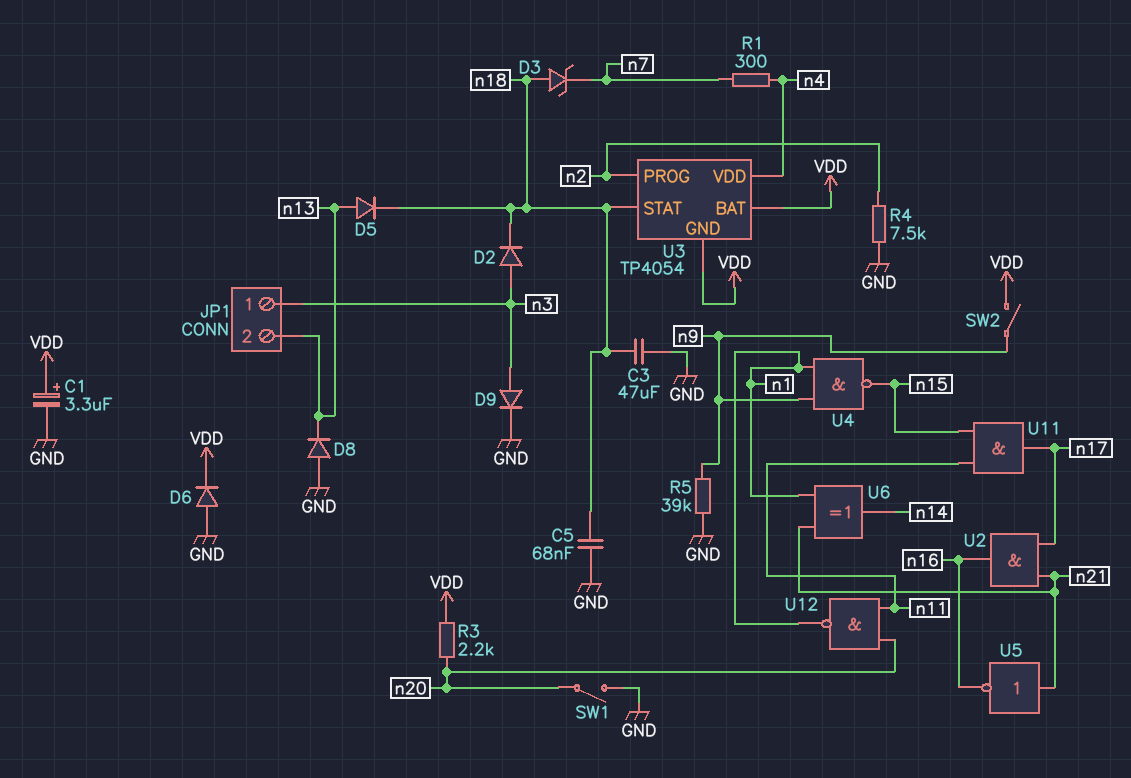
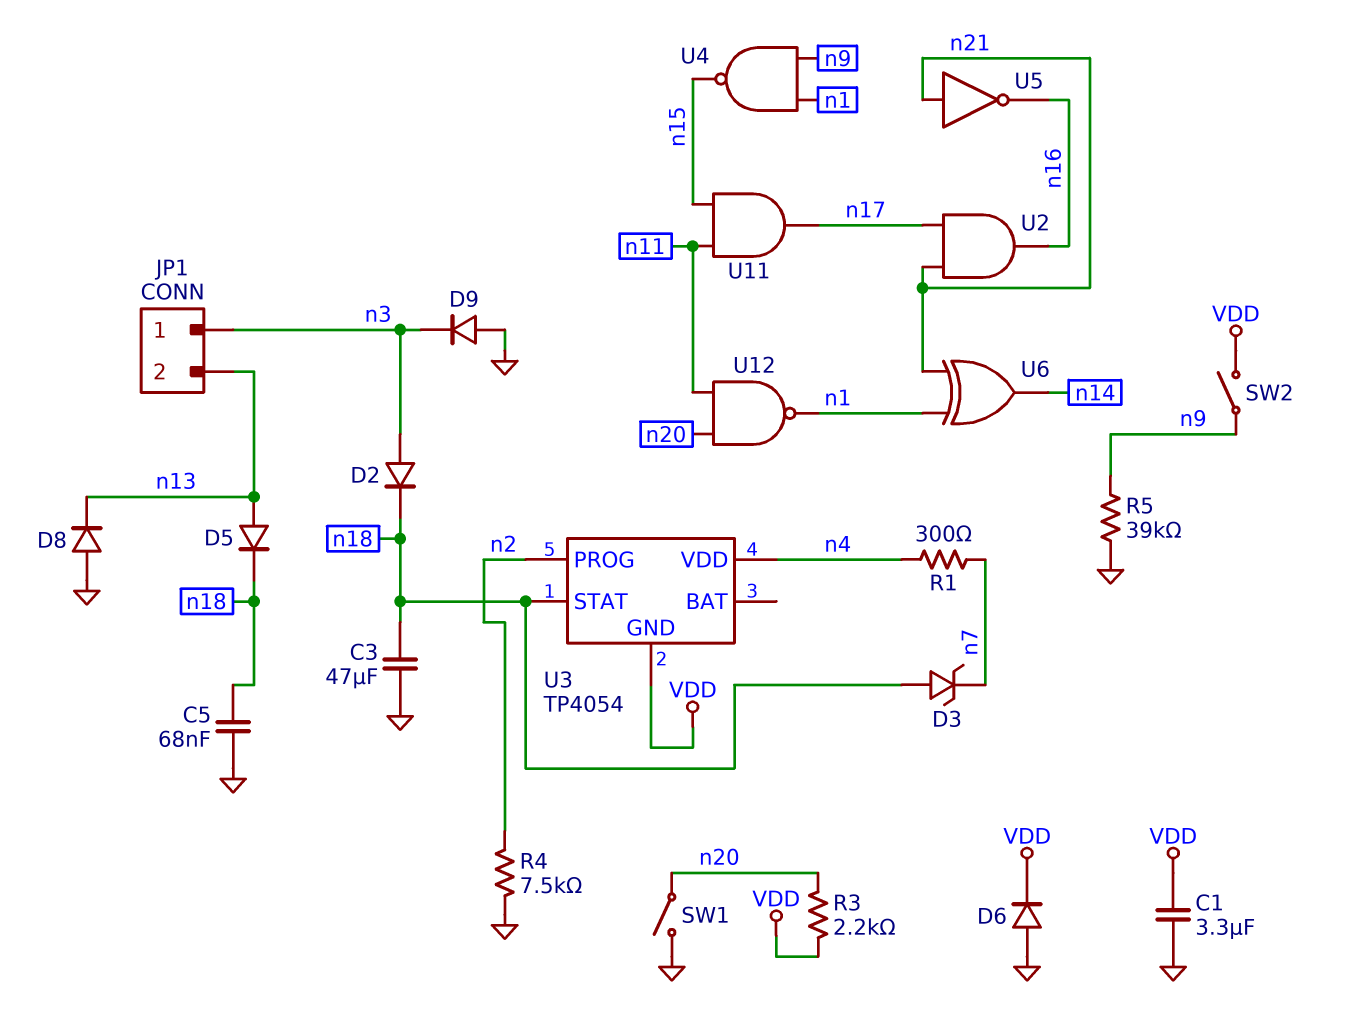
C1: 3.3uF (plus VDD, minus GND) -> 3.3uF (GND, VDD)
D9: diode (A n3, K GND) -> diode (A GND, K n3)
U3 pin BAT: VDD -> none

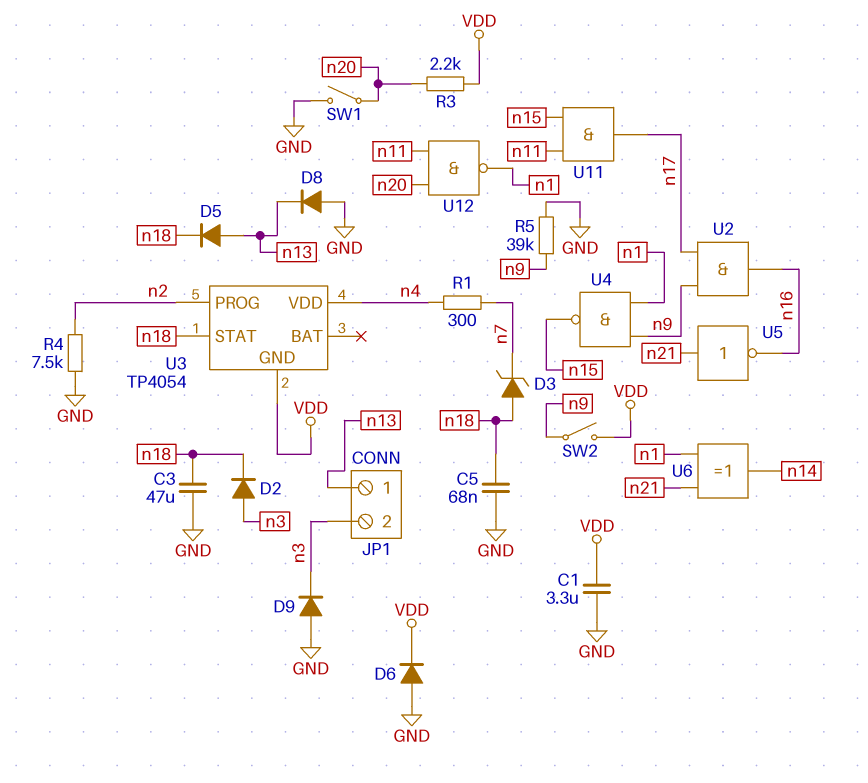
JP1 pin 1: n3 -> n13
JP1 pin 2: n13 -> n3
U2: AND (in n17, in n21, out n16) -> AND (in n9, in n17, out n16)

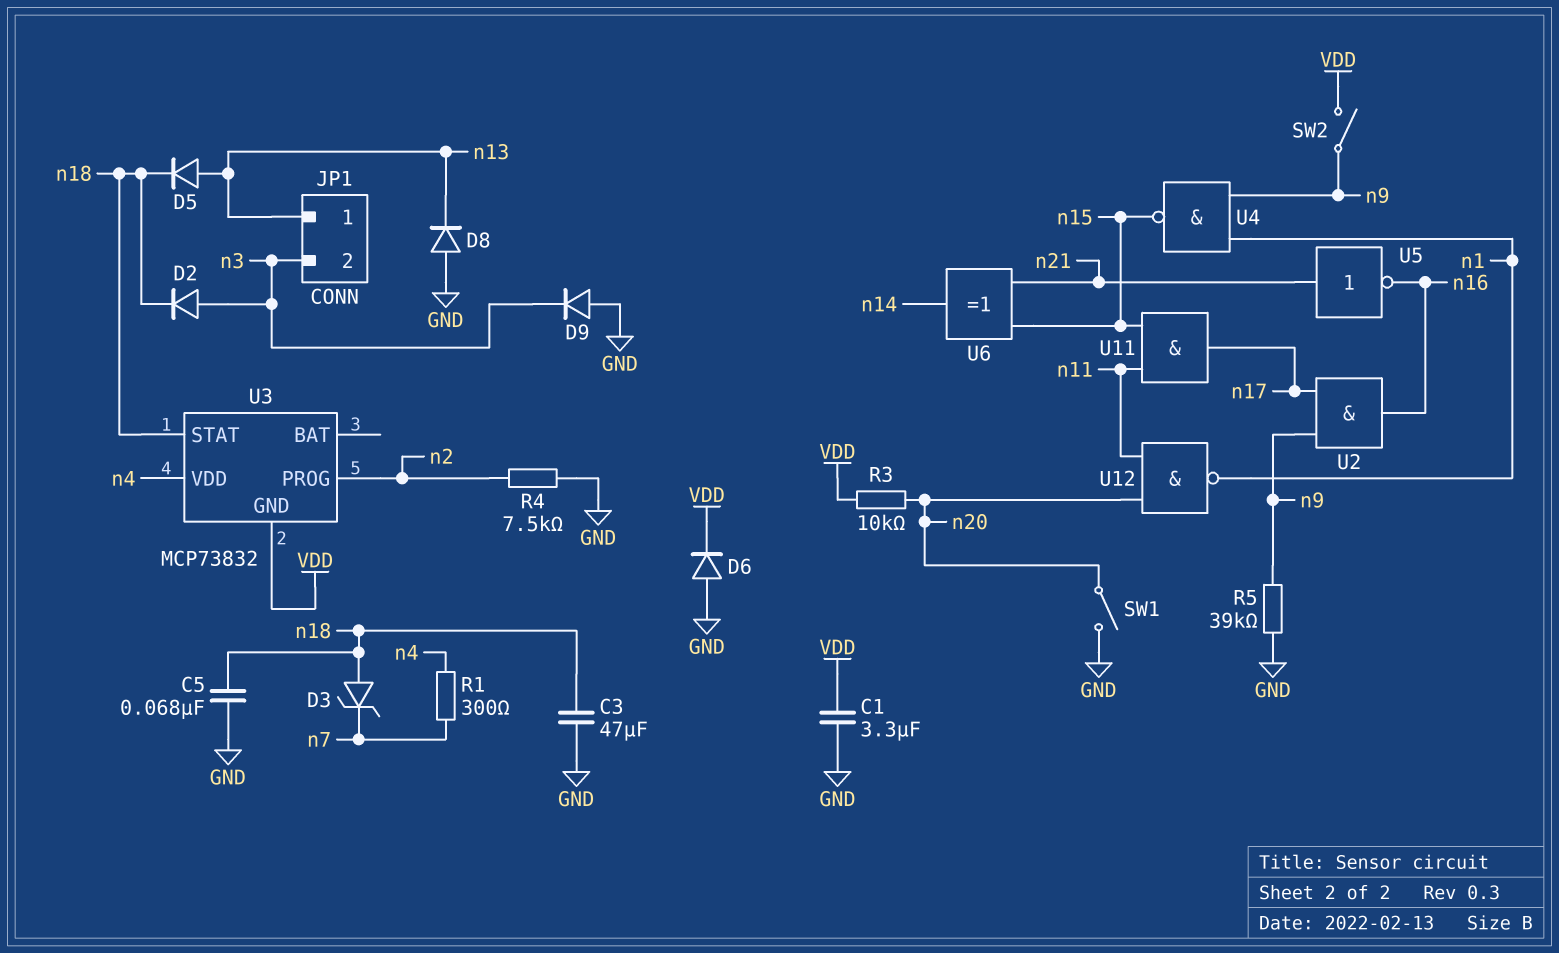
R3: 2.2k (VDD, n20) -> 10k (VDD, n20)
U3: TP4054 -> MCP73832
U6: XOR (in n1, in n21, out n14) -> XOR (in n15, in n21, out n14)

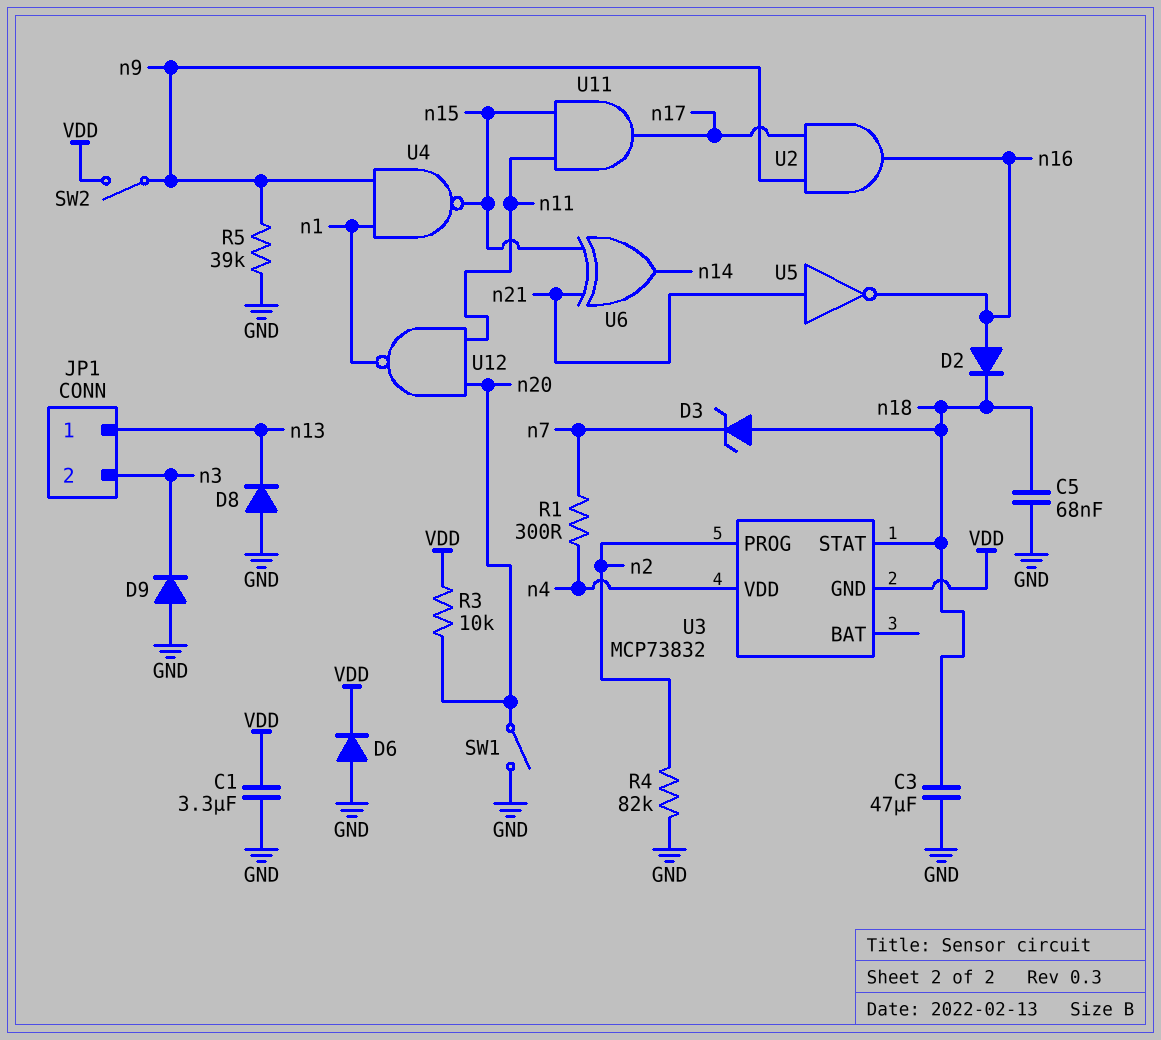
D2: diode (A n3, K n18) -> diode (A n16, K n18)
D5: diode (A n13, K n18) -> none
R4: 7.5k (GND, n2) -> 82k (GND, n2)

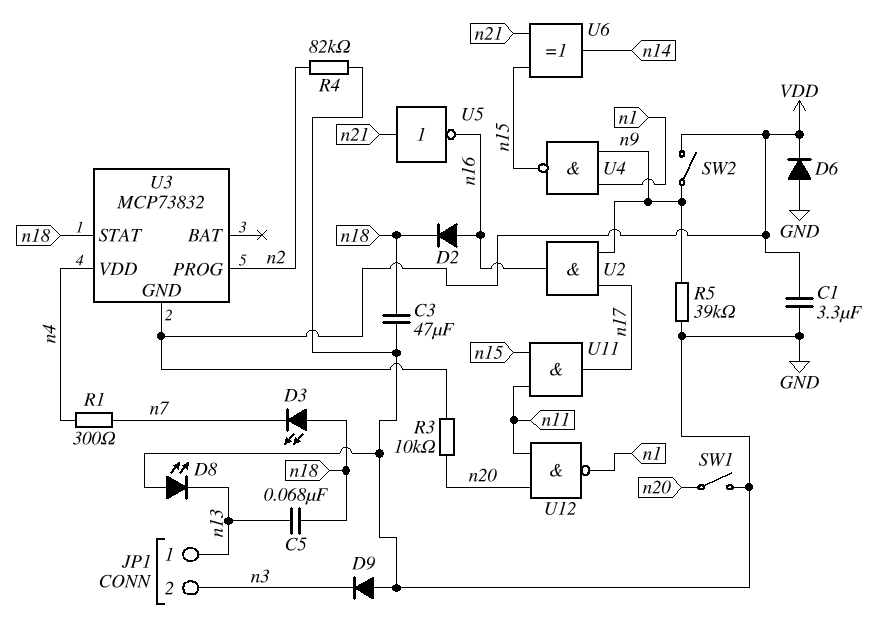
C5: 68nF (GND, n18) -> 68nF (n13, n18)
D3: zener (A n18, K n7) -> LED (A n18, K n7)
D8: diode (A GND, K n13) -> LED (A GND, K n13)

